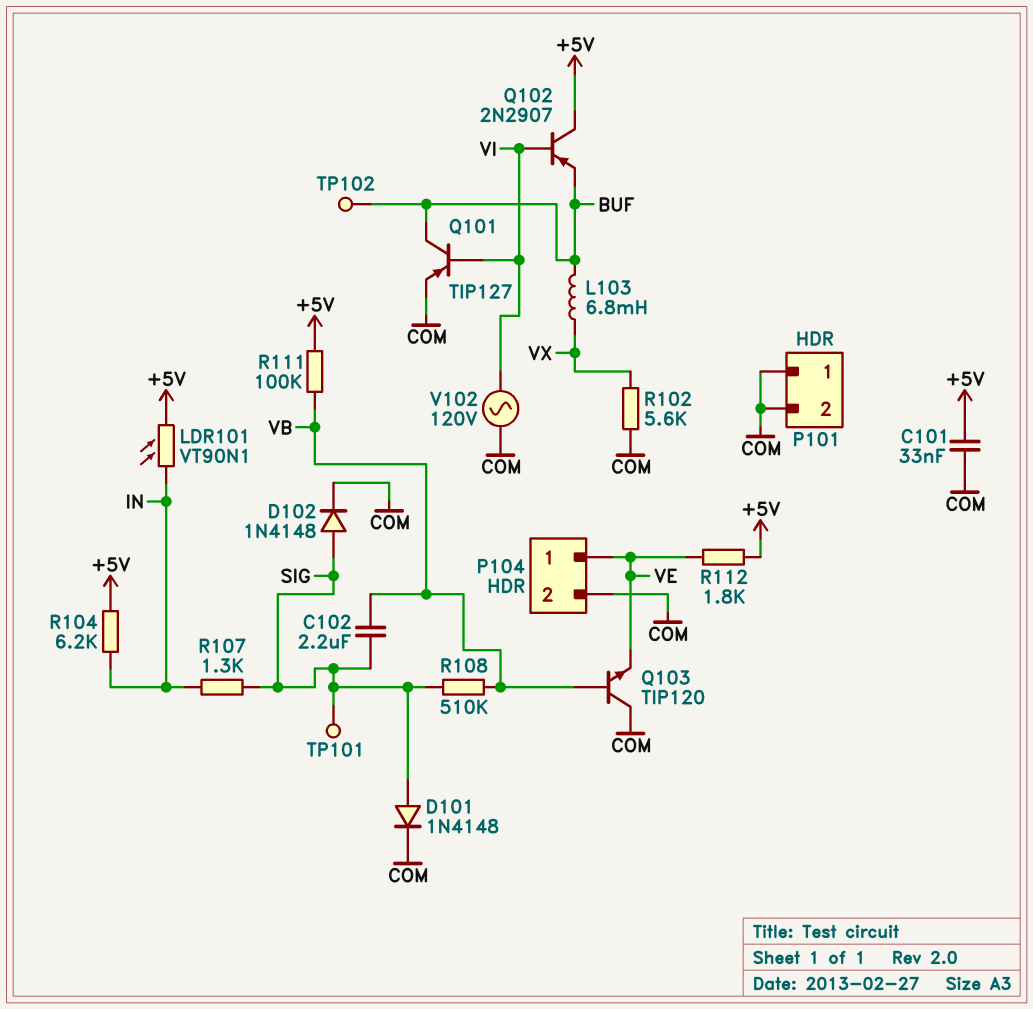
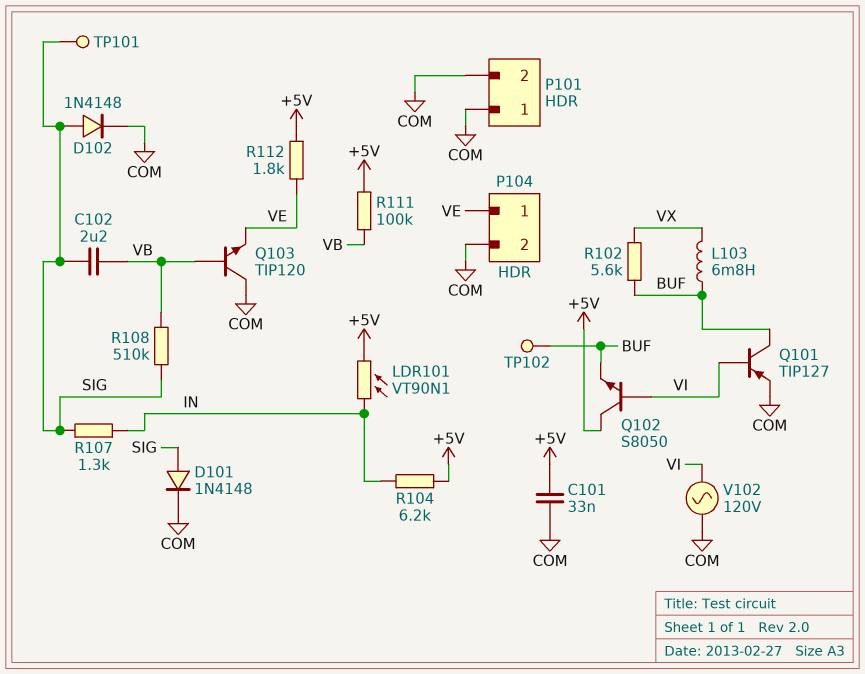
Q102: PNP 2N2907 (B VI, C +5V, E BUF) -> NPN S8050 (B VI, C +5V, E BUF)
R102: 5.6k (COM, VX) -> 5.6k (BUF, VX)

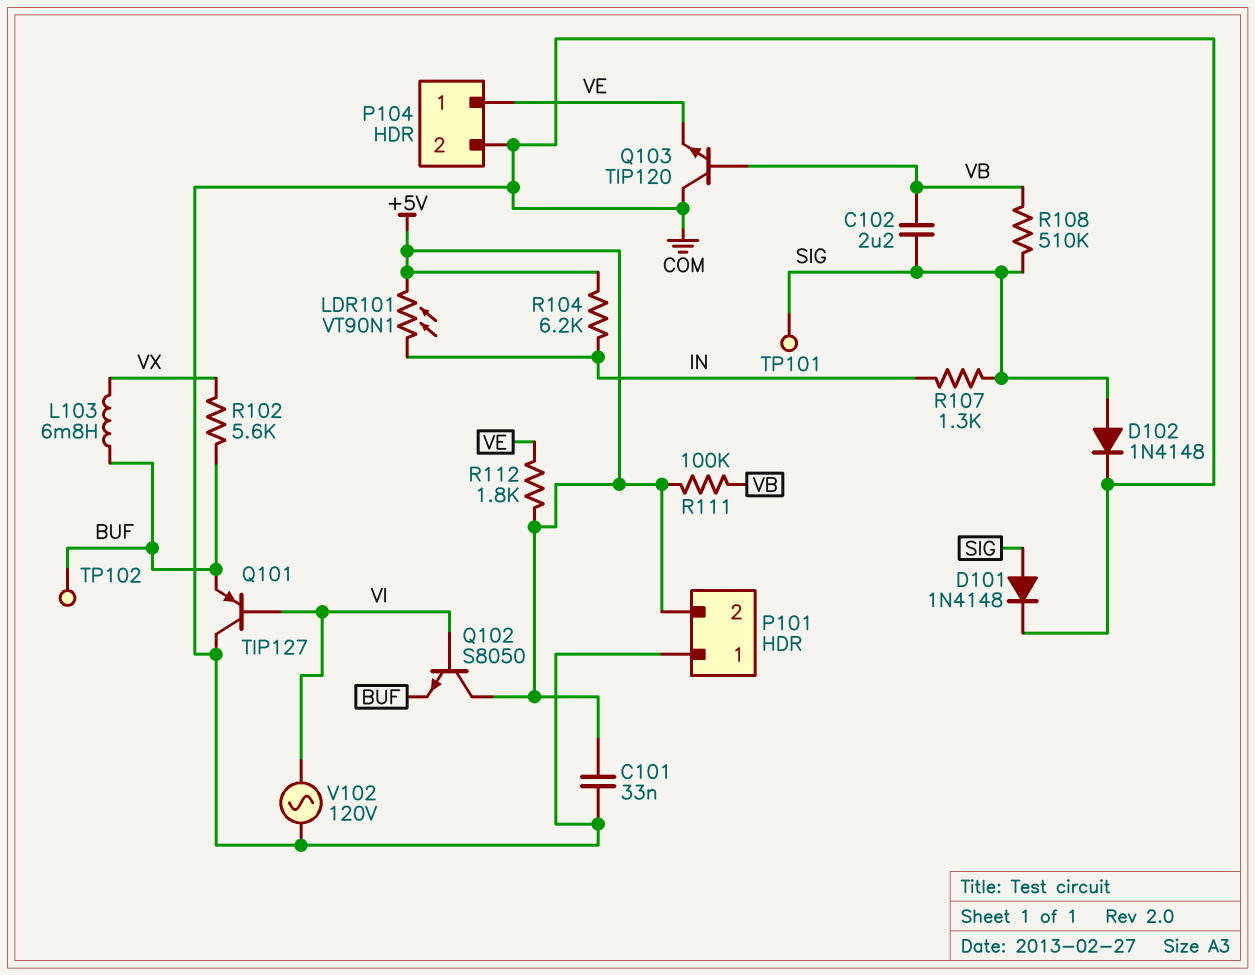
P101 pin 2: COM -> +5V
Q101: PNP TIP127 (B VI, C BUF, E COM) -> PNP TIP127 (B VI, C COM, E BUF)

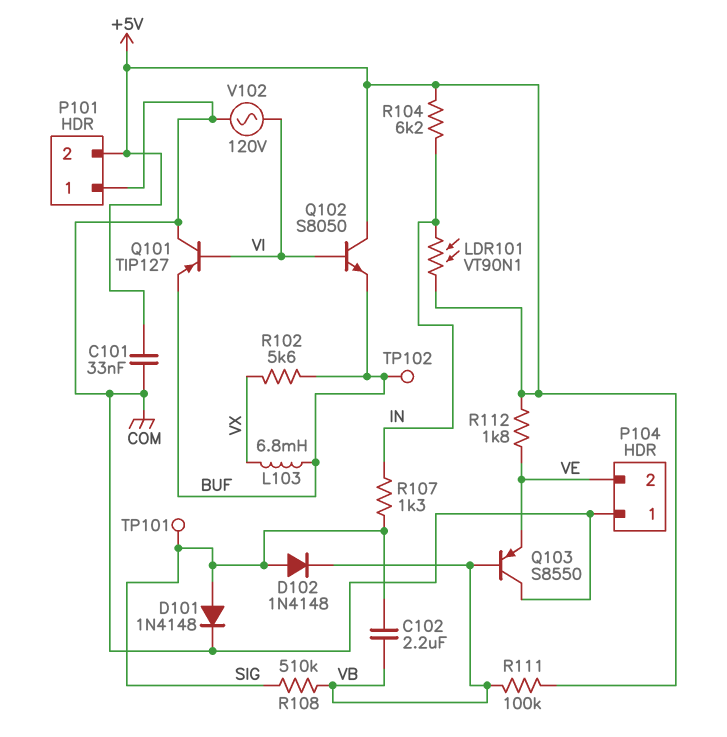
D102: diode 1N4148 (A SIG, K COM) -> diode 1N4148 (A SIG, K VB)
P104 pin 1: VE -> COM
P104 pin 2: COM -> VE
Q103: NPN TIP120 (B VB, C COM, E VE) -> PNP S8550 (B VB, C COM, E VE)

